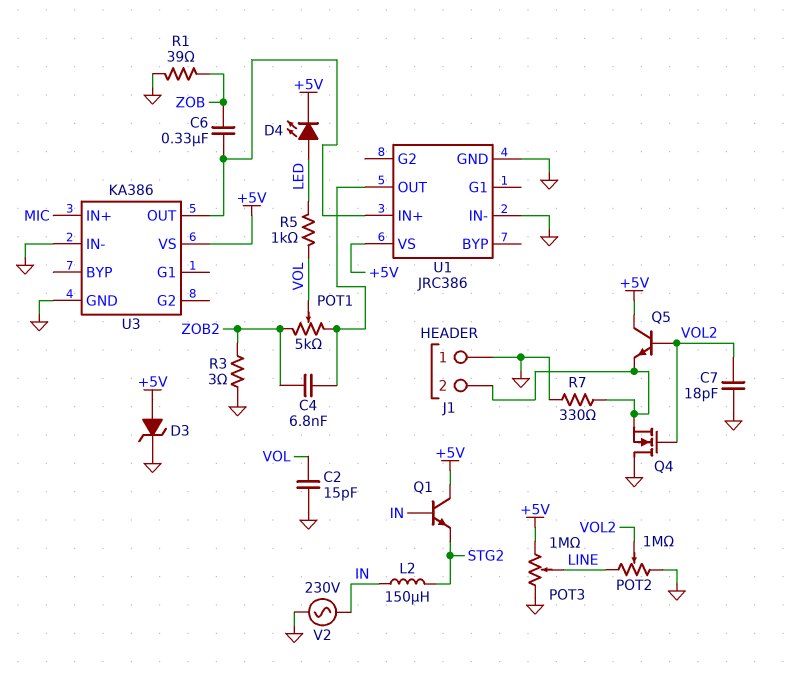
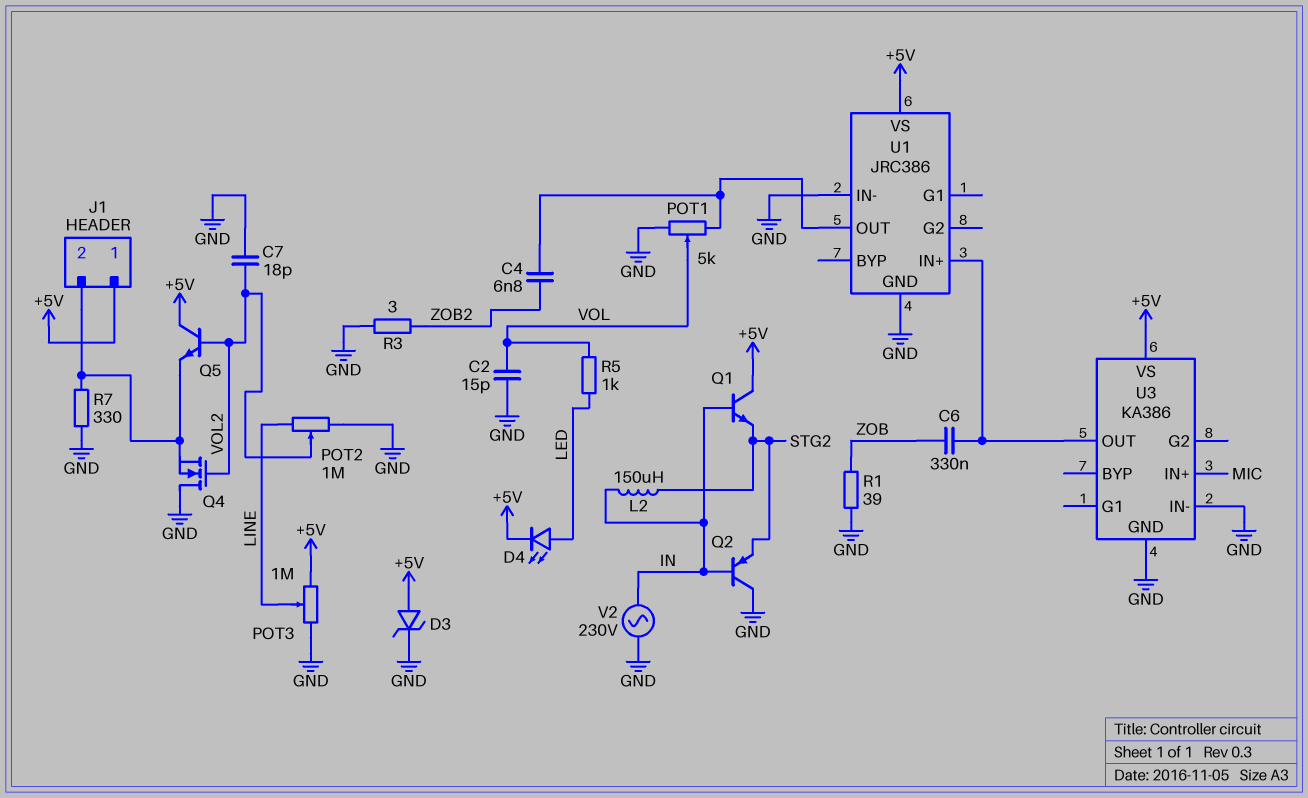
J1 pin 1: GND -> +5V
POT1: 5k (U1/OUT, ZOB2, wiper VOL) -> 5k (GND, U1/OUT, wiper VOL)
Q2: none -> PNP (B IN, C GND, E STG2)

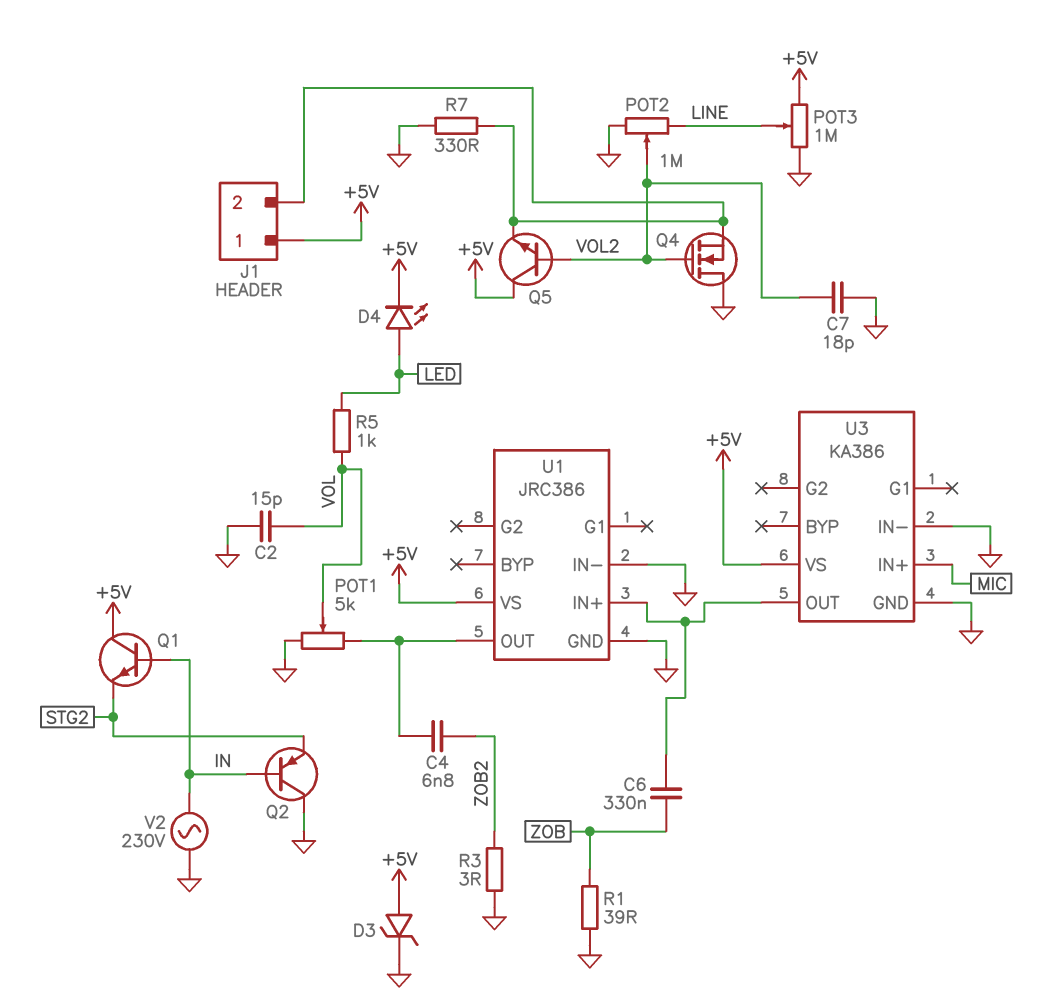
L2: 150uH (IN, STG2) -> none

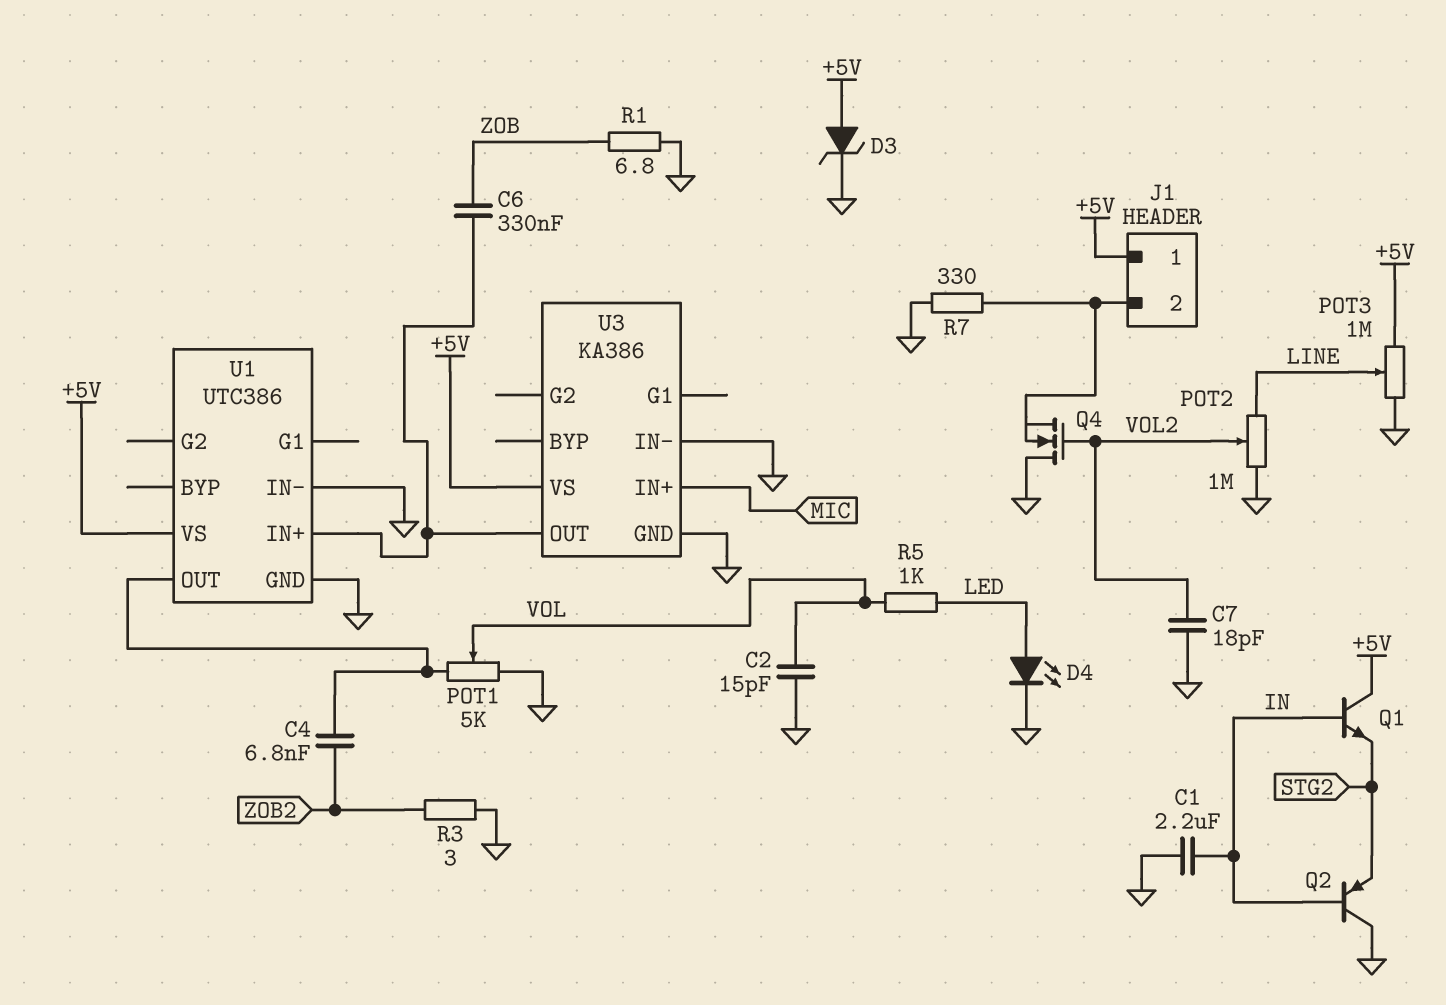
C1: none -> 2.2uF (GND, IN)
D4: LED (A LED, K +5V) -> LED (A LED, K GND)
Q5: NPN (B VOL2, C +5V, E J1/2) -> none
R1: 39 (GND, ZOB) -> 6.8 (GND, ZOB)
U1: JRC386 -> UTC386
V2: AC 230V (GND, IN) -> none

